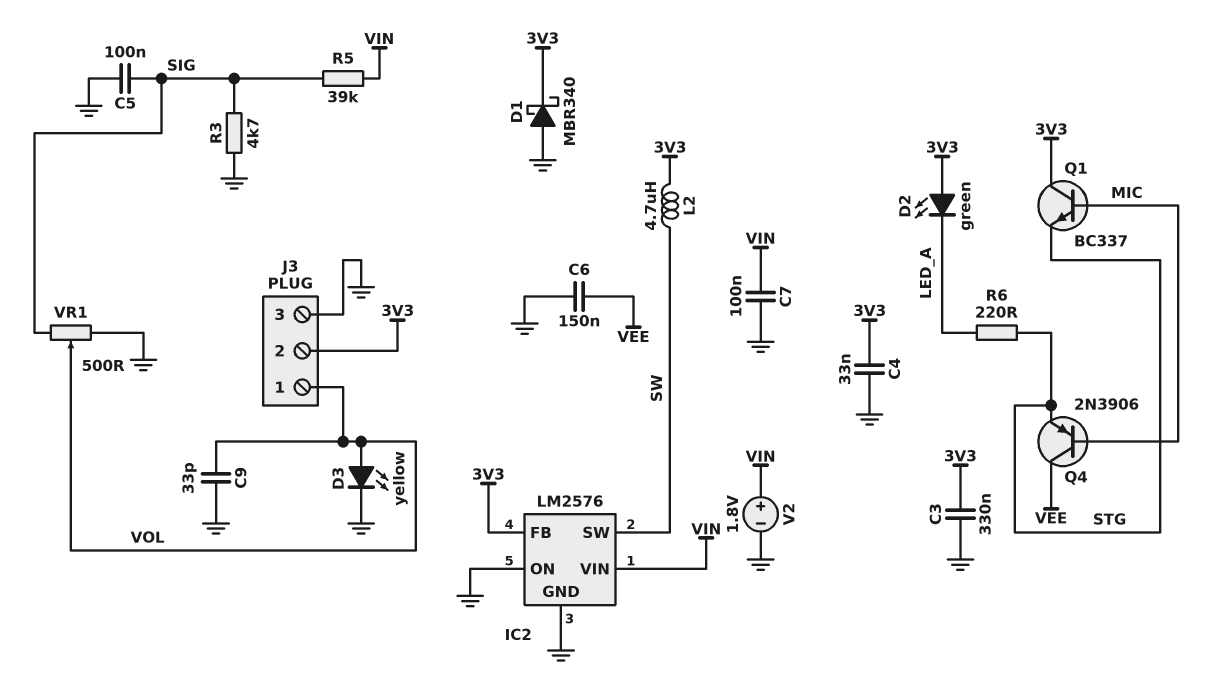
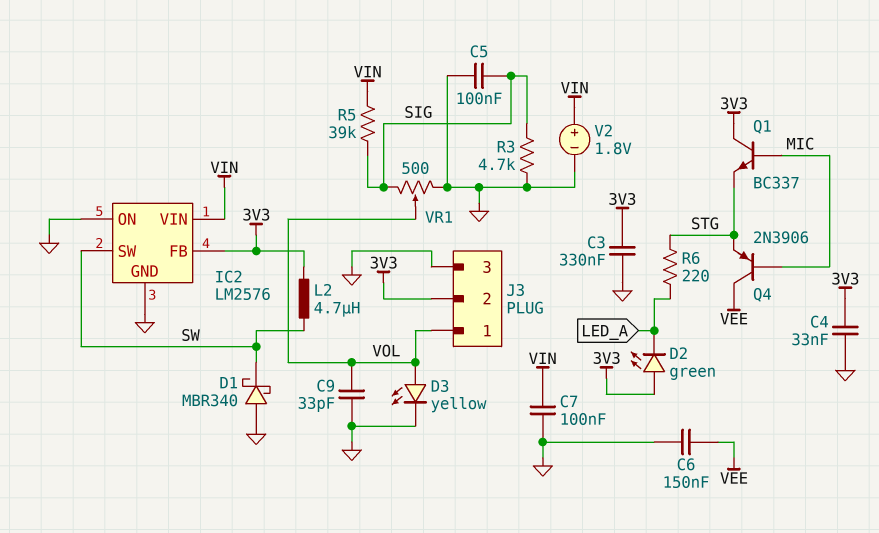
D1: schottky MBR340 (A GND, K 3V3) -> schottky MBR340 (A GND, K SW)

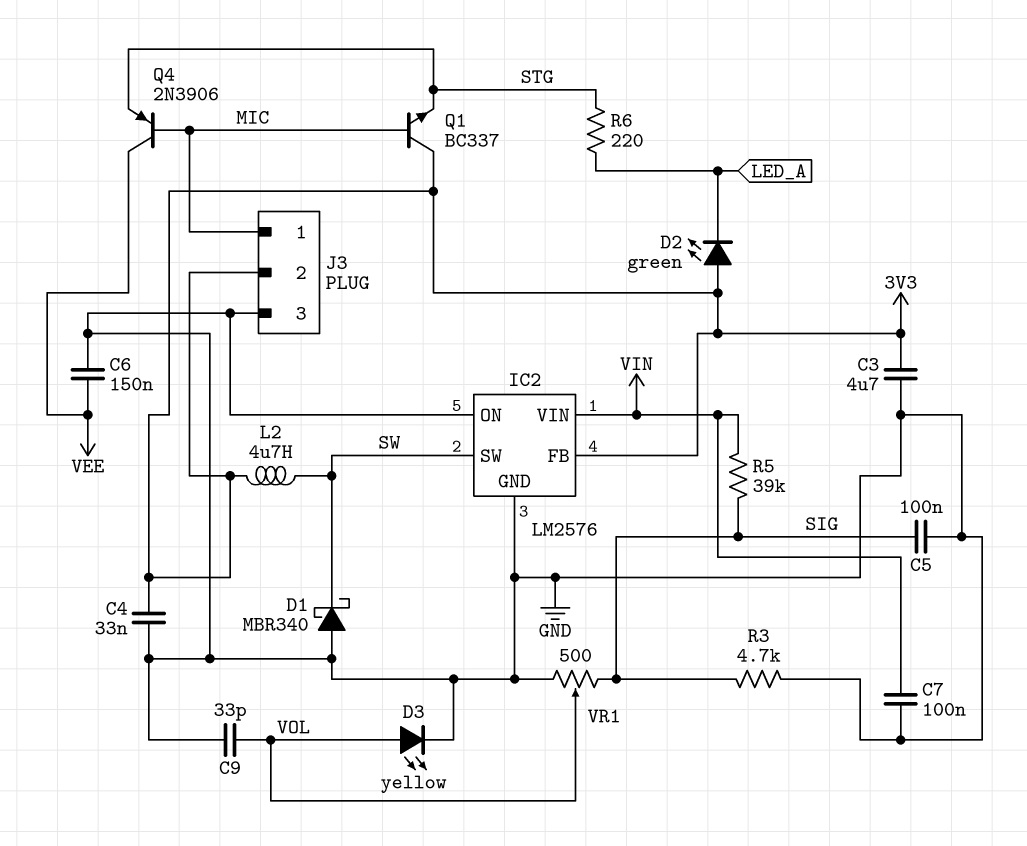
C3: 330nF (3V3, GND) -> 4.7uF (3V3, GND)
J3 pin 1: VOL -> MIC
V2: 1.8V (plus VIN, minus GND) -> none

